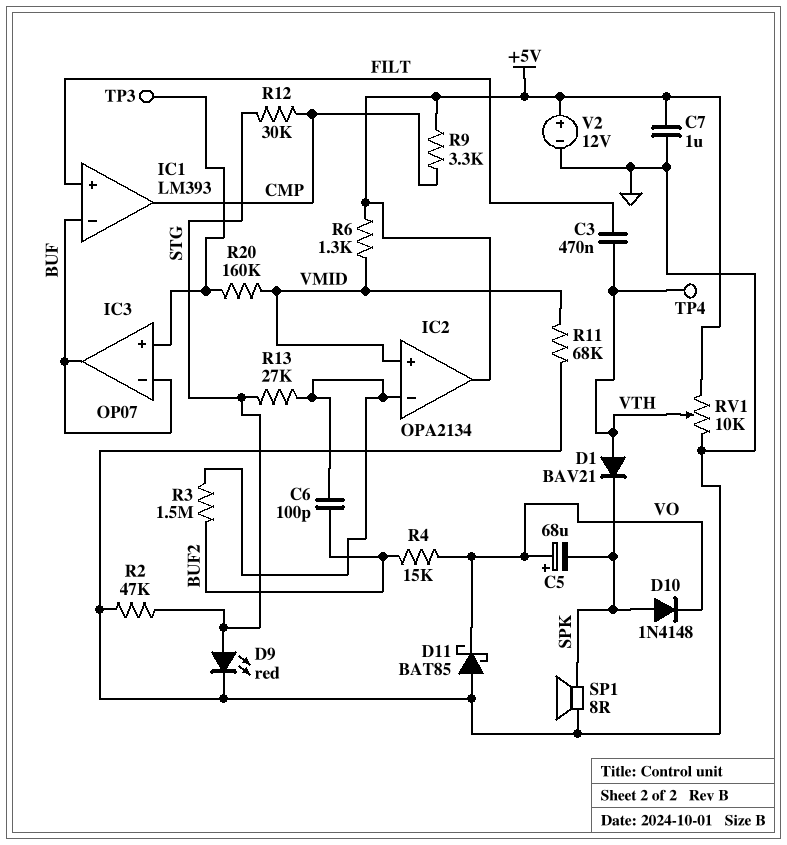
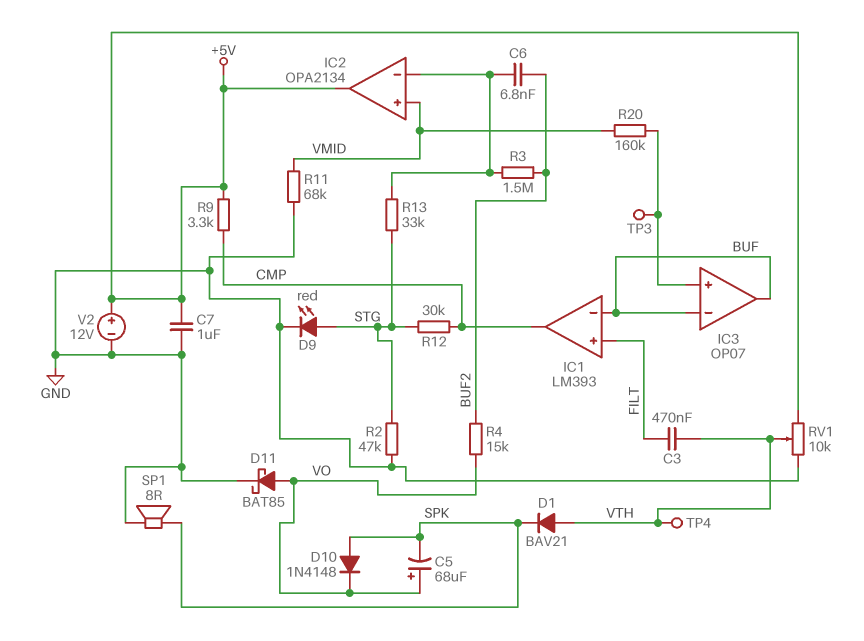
C6: 100pF (BUF2, IC2/in-) -> 6.8nF (BUF2, IC2/in-)
D11: schottky BAT85 (A GND, K VO) -> schottky BAT85 (A VO, K GND)
R6: 1.3k (+5V, VMID) -> none
R13: 27k (IC2/in-, STG) -> 33k (IC2/in-, STG)

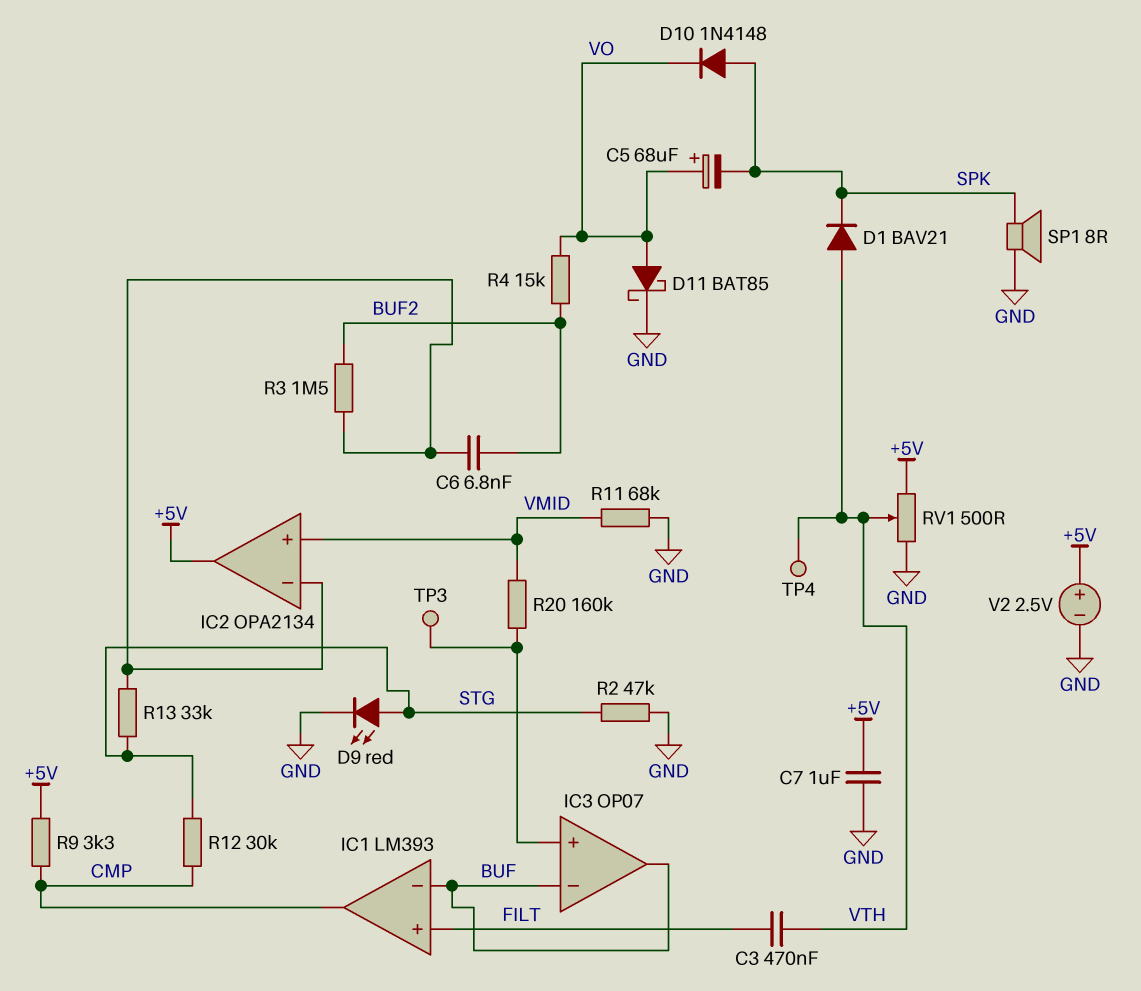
RV1: 10k (+5V, GND, wiper VTH) -> 500 (+5V, GND, wiper VTH)
V2: 12V (plus +5V, minus GND) -> 2.5V (plus +5V, minus GND)

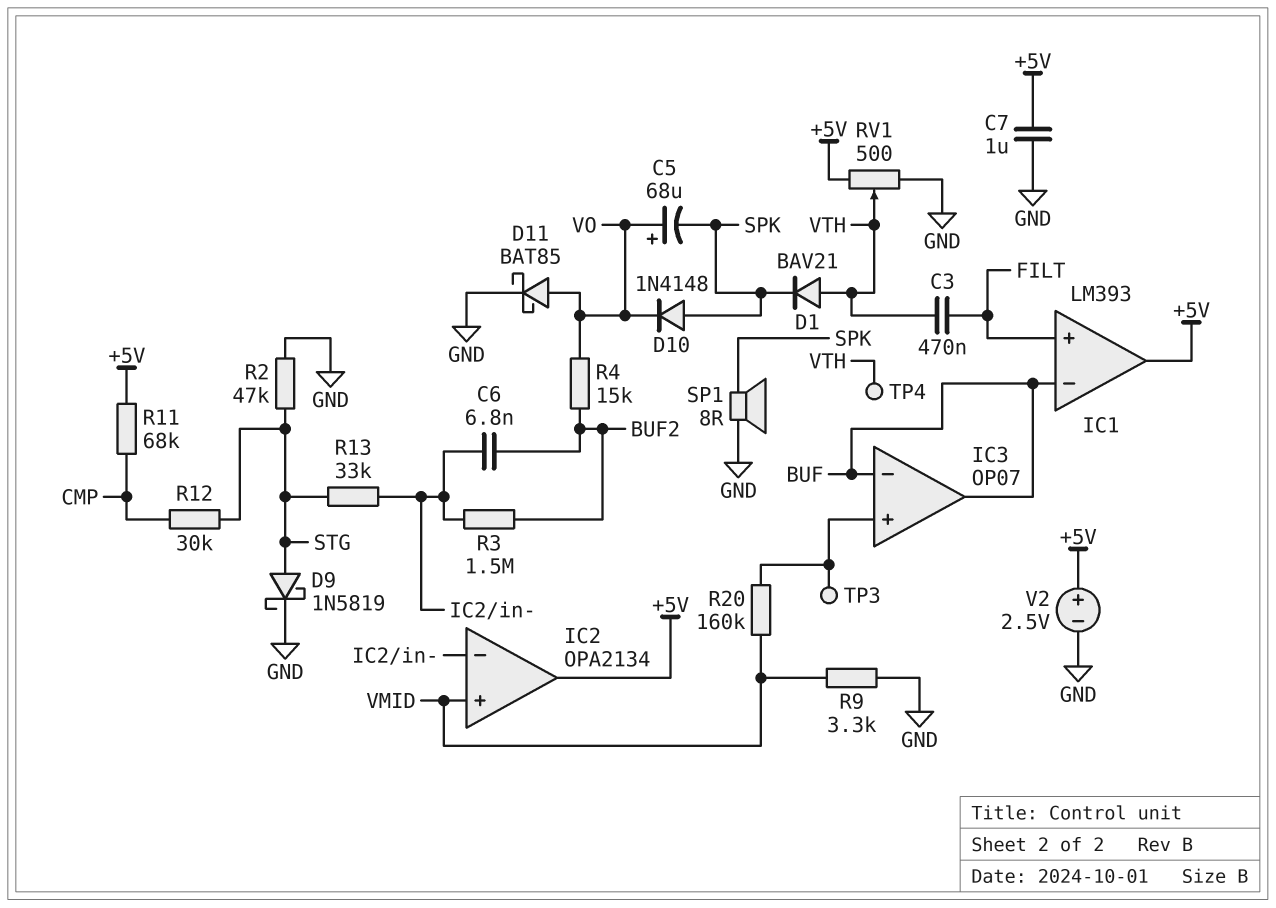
D9: LED red (A STG, K GND) -> schottky 1N5819 (A STG, K GND)
IC1 pin out: CMP -> +5V
R9: 3.3k (+5V, CMP) -> 3.3k (GND, VMID)
R11: 68k (GND, VMID) -> 68k (+5V, CMP)

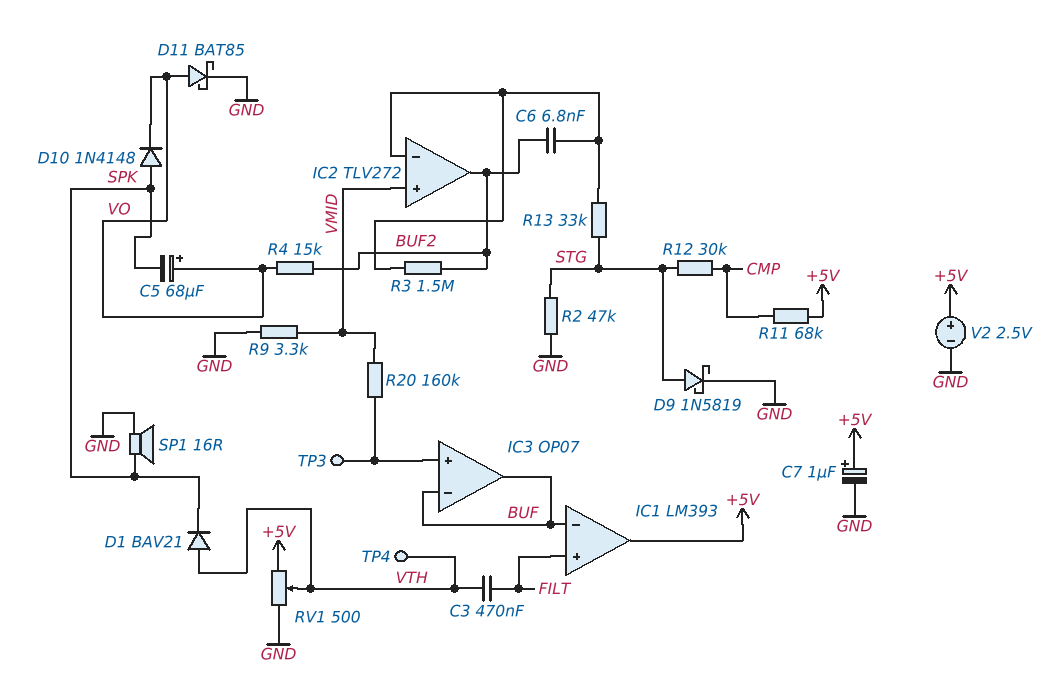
C7: 1uF (+5V, GND) -> 1uF (plus +5V, minus GND)
IC2: OPA2134 -> TLV272
IC2 pin out: +5V -> BUF2
SP1: speaker 8R (GND, SPK) -> speaker 16R (GND, SPK)

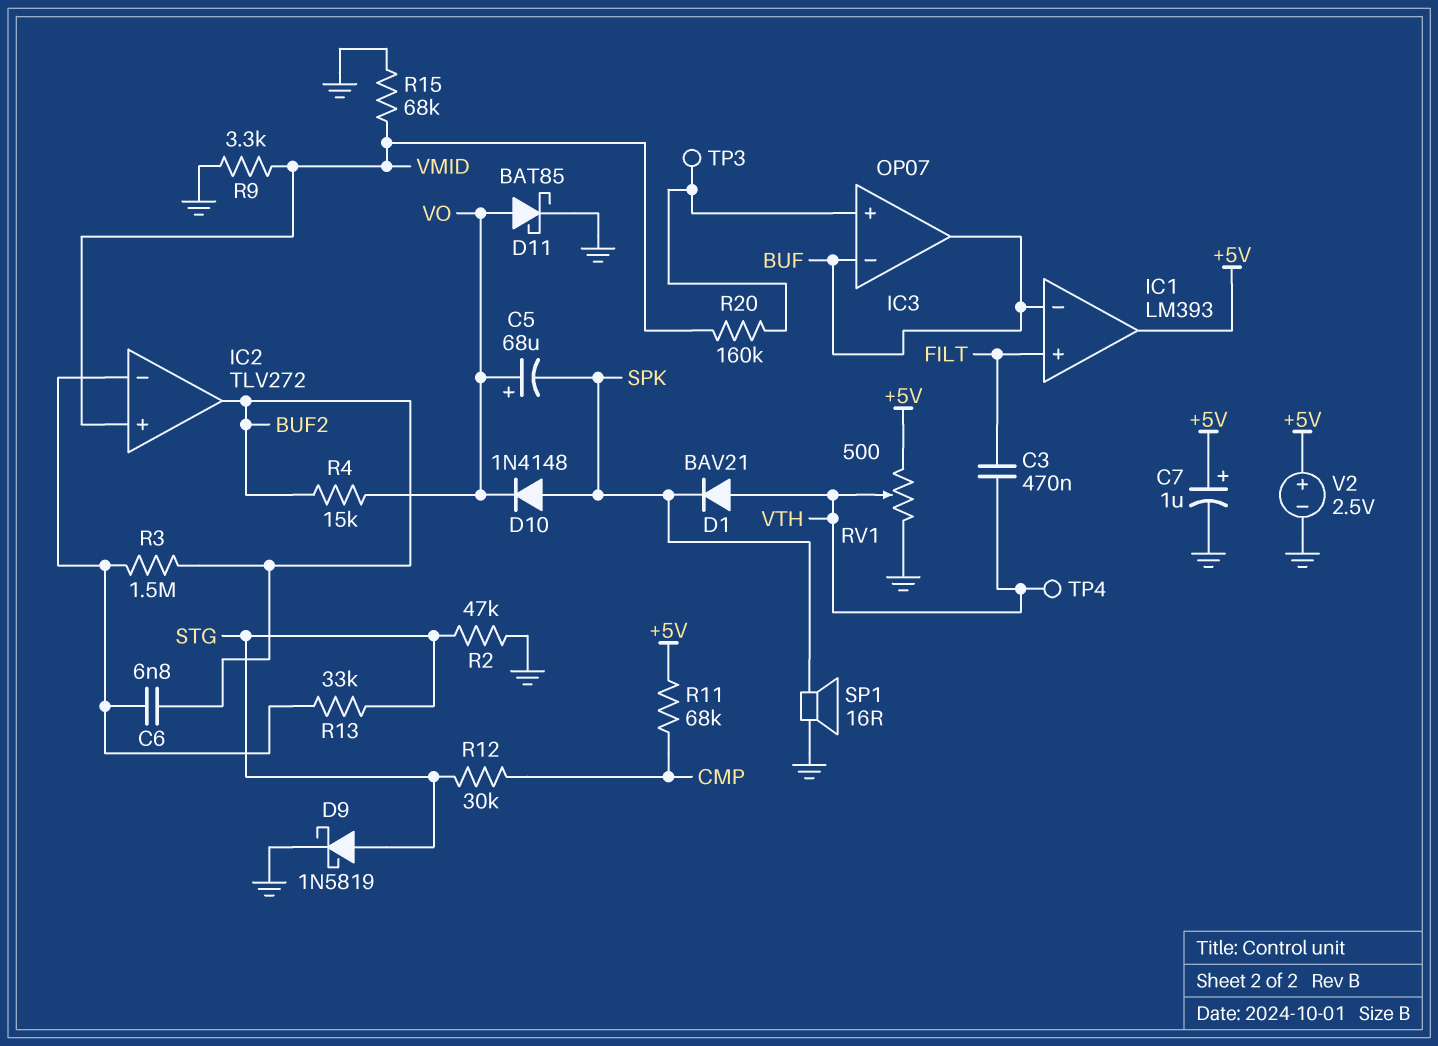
R15: none -> 68k (GND, VMID)

